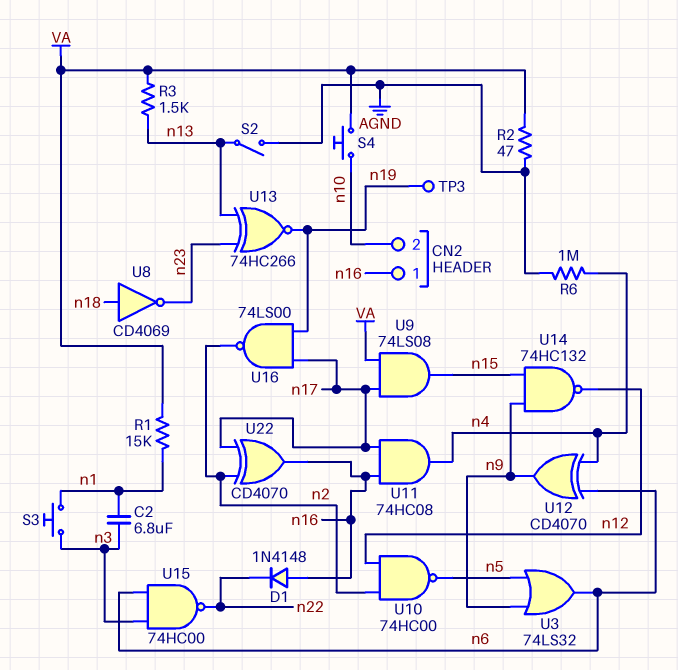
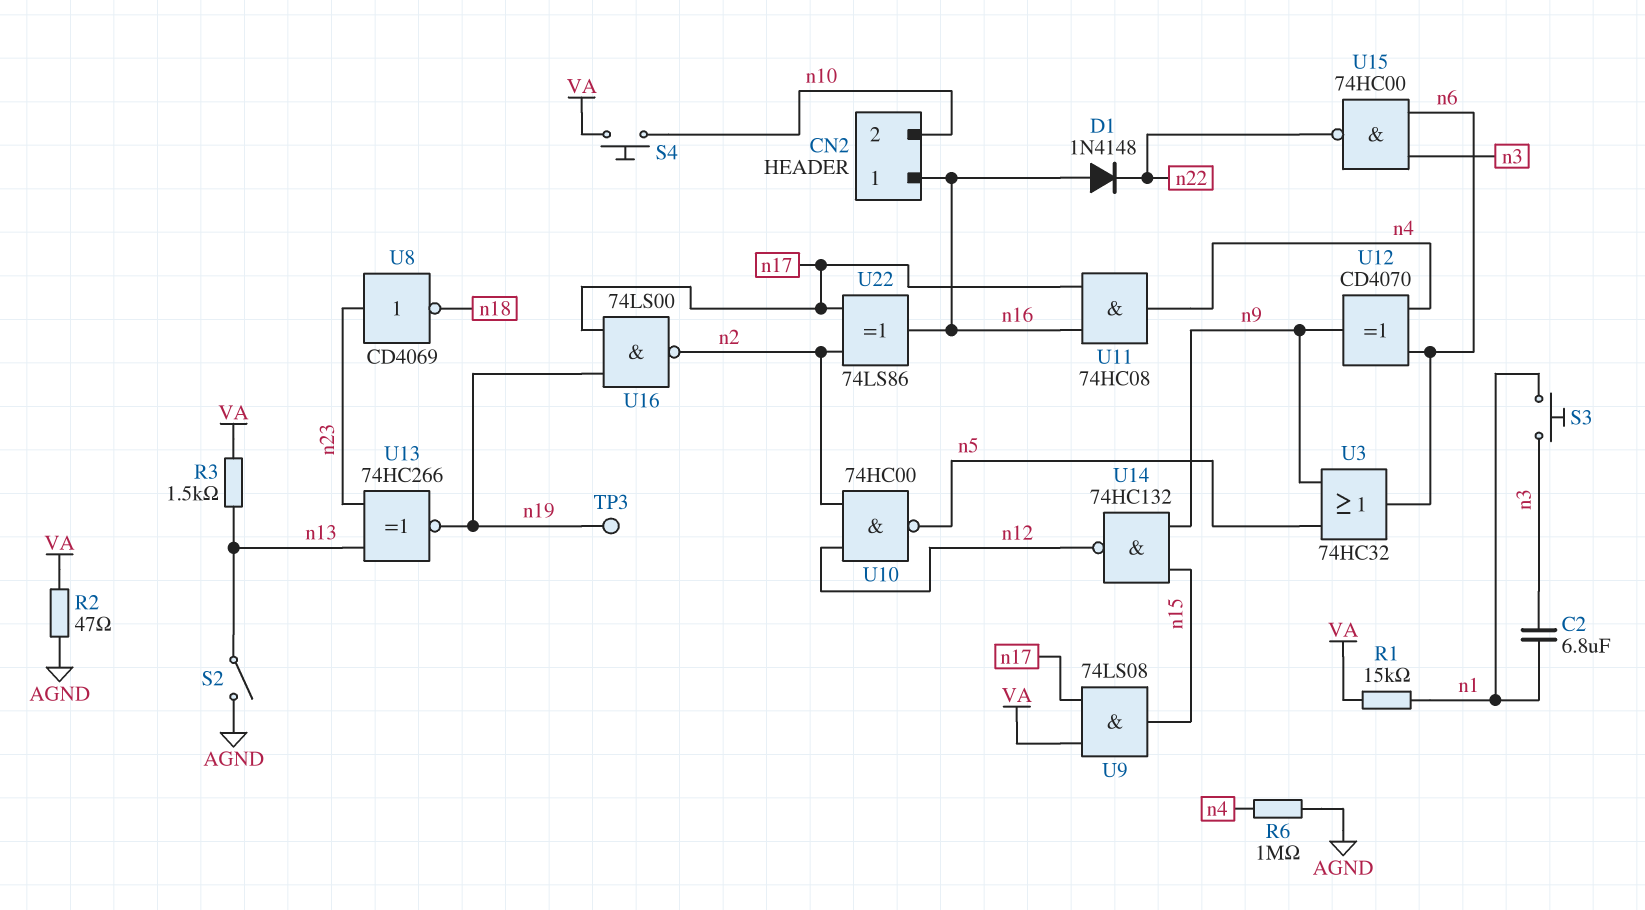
U3: OR 74LS32 (in n5, in n9, out n6) -> OR 74HC32 (in n5, in n9, out n6)
U8: NOT CD4069 (in n18, out n23) -> NOT CD4069 (in n23, out n18)
U22: XOR CD4070 (in n2, in n17, out n16) -> XOR 74LS86 (in n2, in n17, out n16)

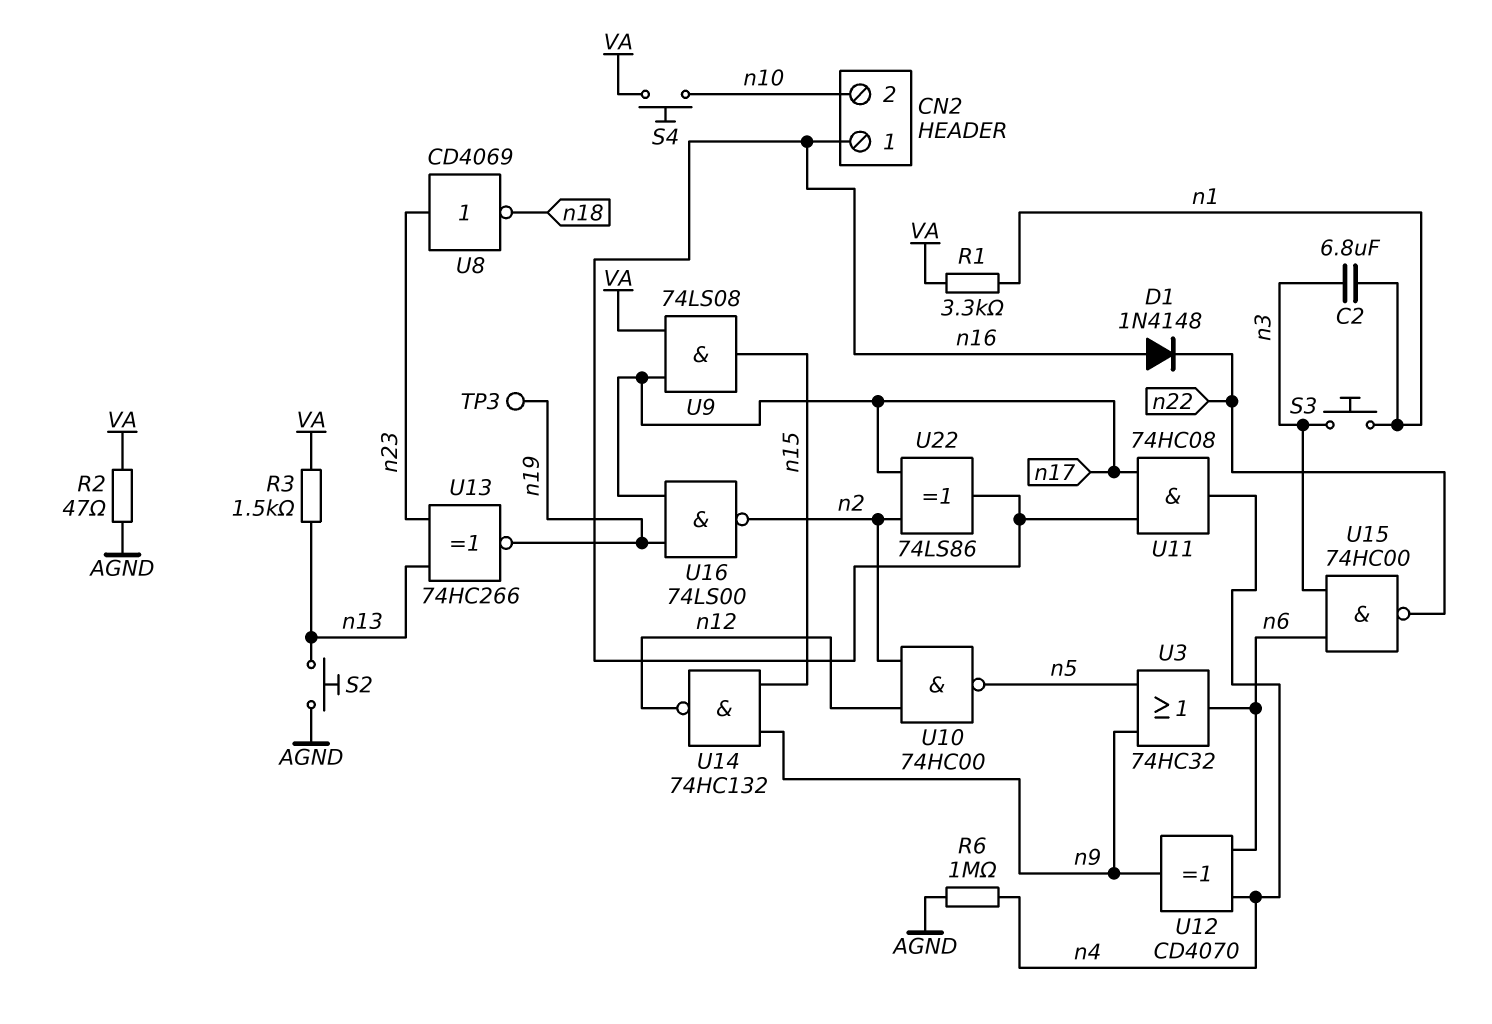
R1: 15k (VA, n1) -> 3.3k (VA, n1)
S2: switch (AGND, n13) -> button (AGND, n13)

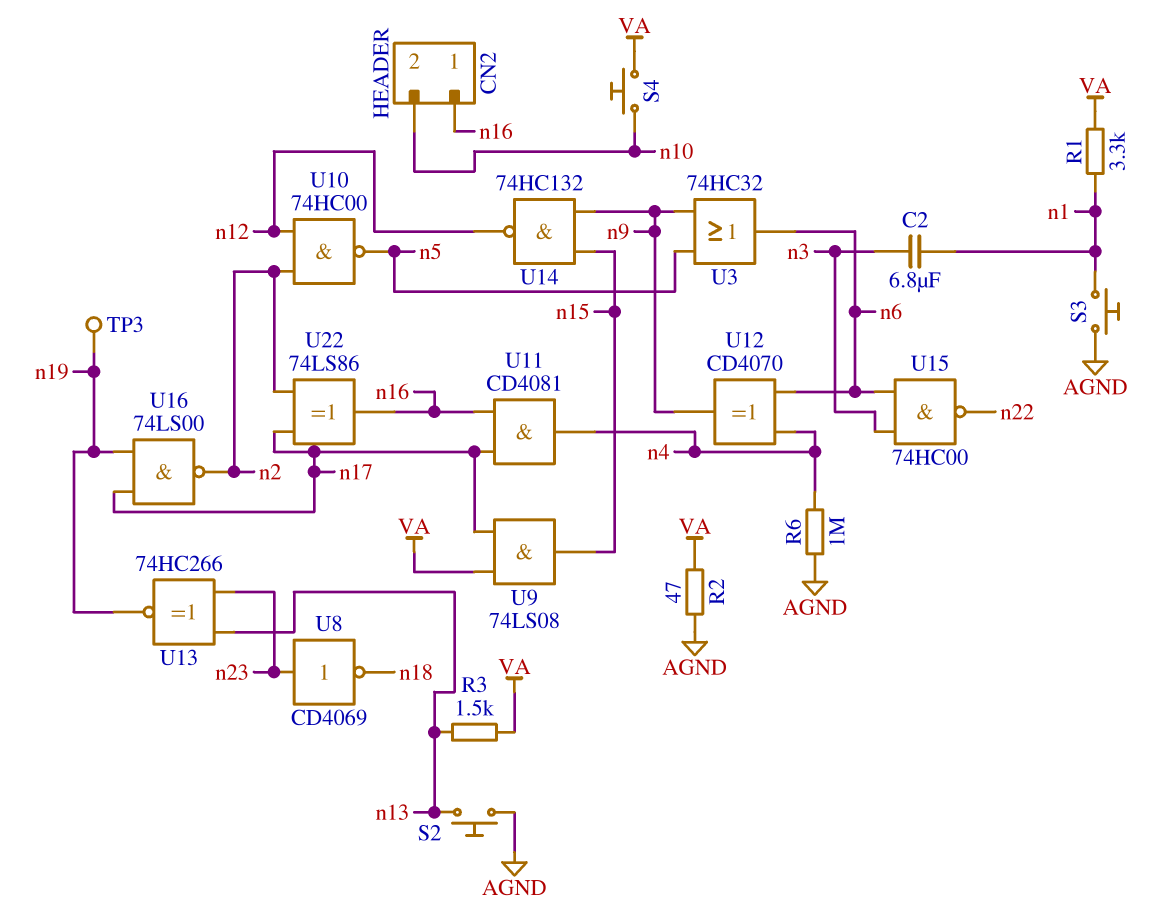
D1: diode 1N4148 (A n16, K n22) -> none
S3: button (n1, n3) -> button (AGND, n1)
U11: AND 74HC08 (in n16, in n17, out n4) -> AND CD4081 (in n16, in n17, out n4)

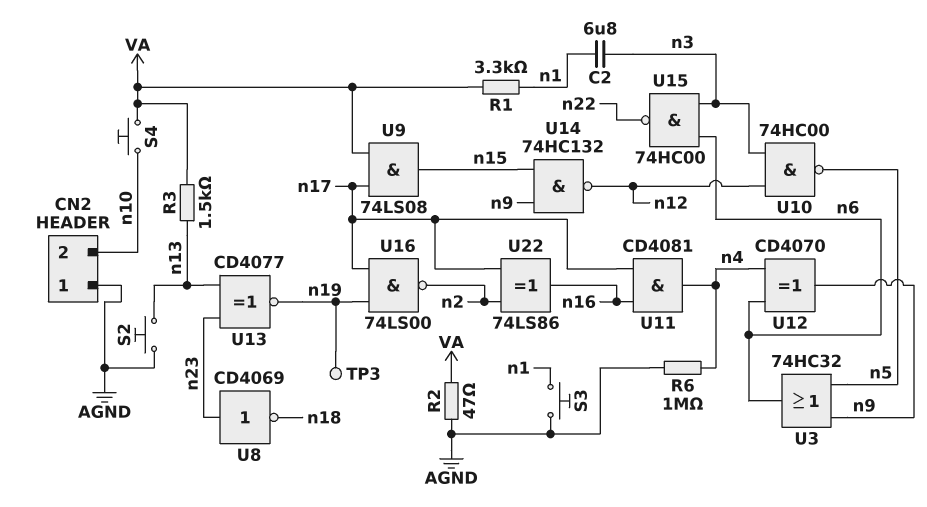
CN2 pin 1: n16 -> AGND
U10: NAND 74HC00 (in n2, in n12, out n5) -> NAND 74HC00 (in n3, in n12, out n5)
U13: XNOR 74HC266 (in n13, in n23, out n19) -> XNOR CD4077 (in n13, in n23, out n19)

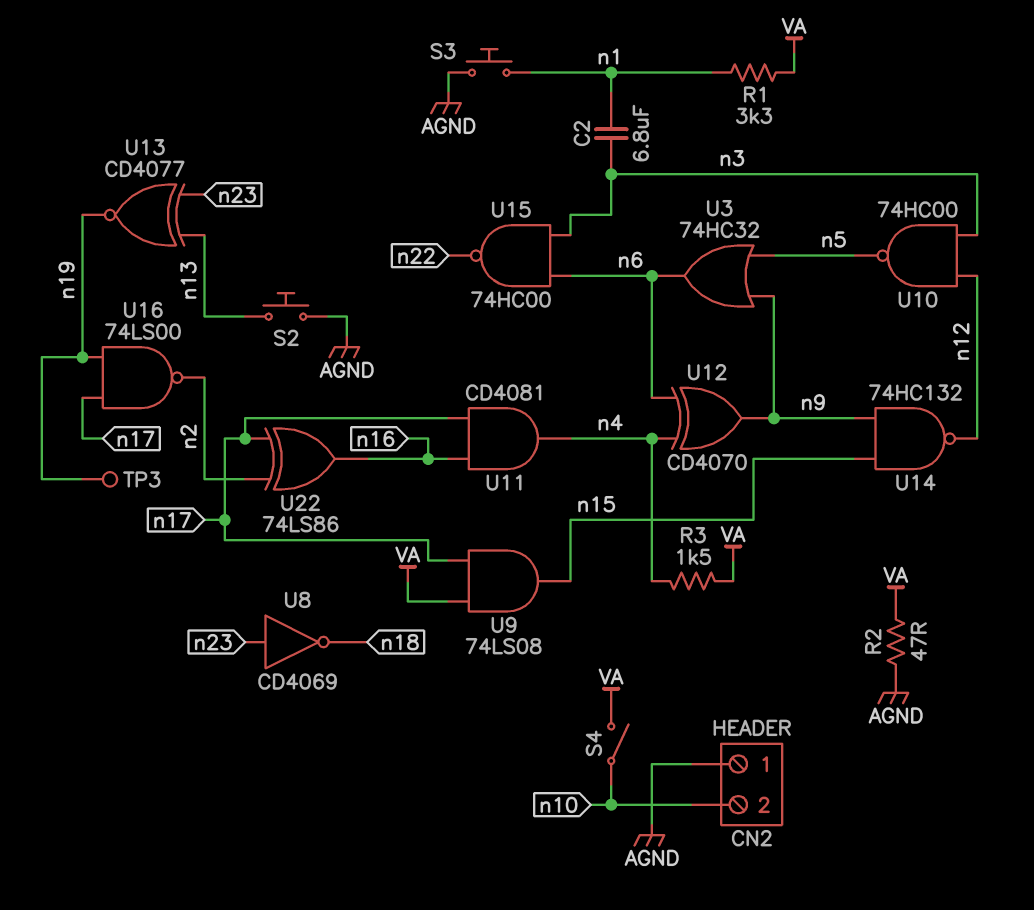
R3: 1.5k (VA, n13) -> 1.5k (VA, n4)
R6: 1M (AGND, n4) -> none
S4: button (VA, n10) -> switch (VA, n10)

